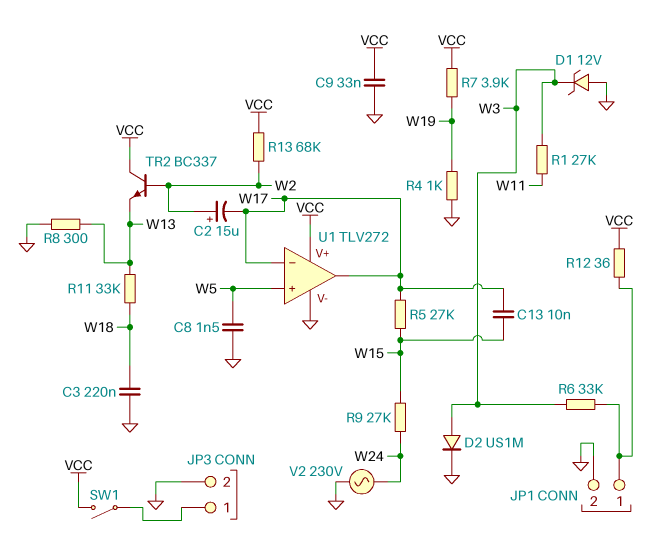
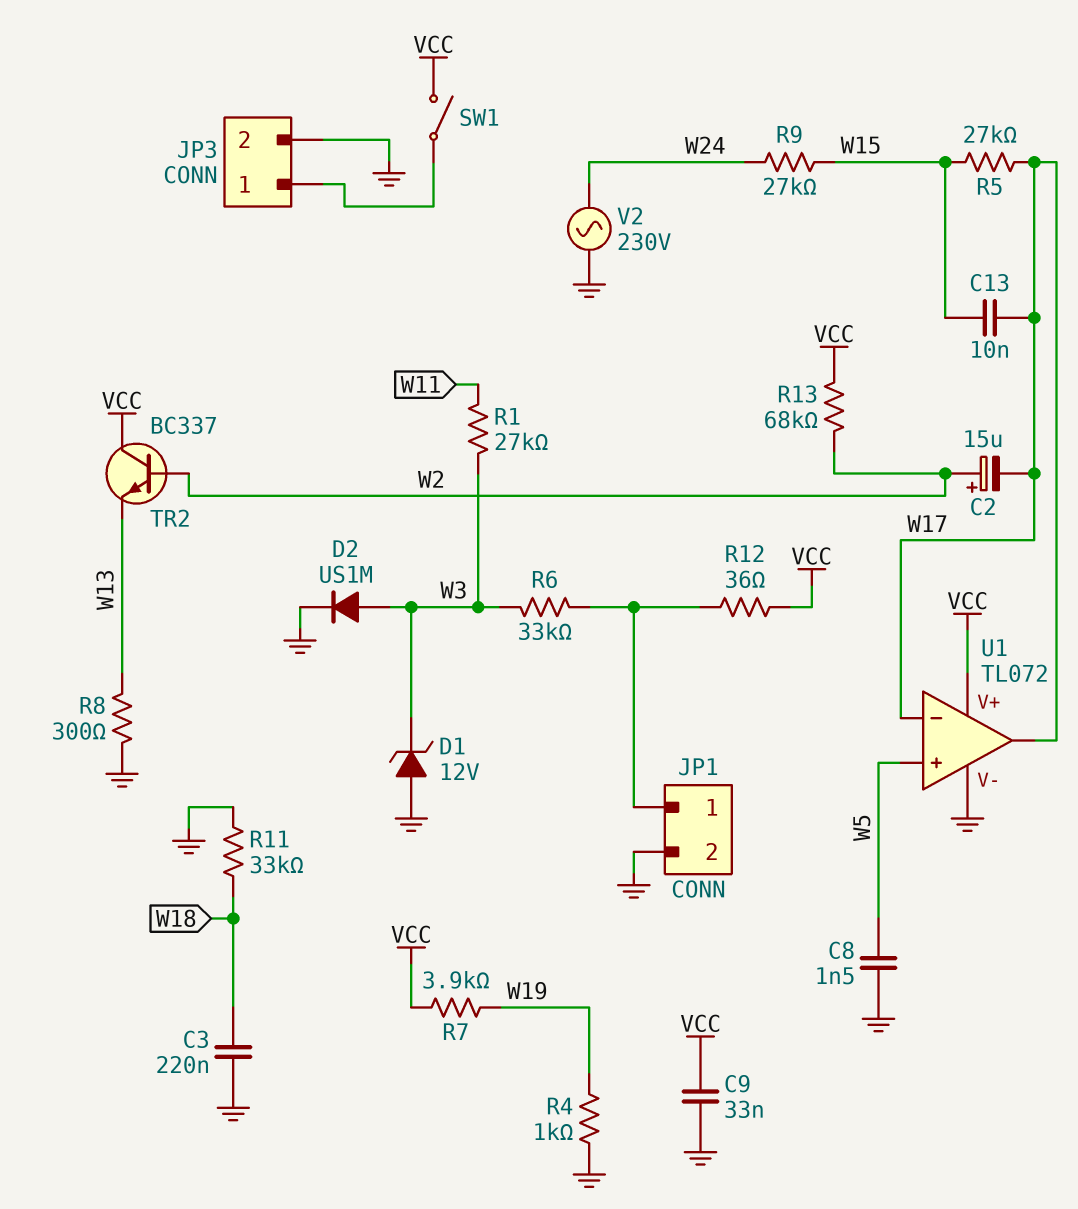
R11: 33k (W13, W18) -> 33k (GND, W18)
U1: TLV272 -> TL072

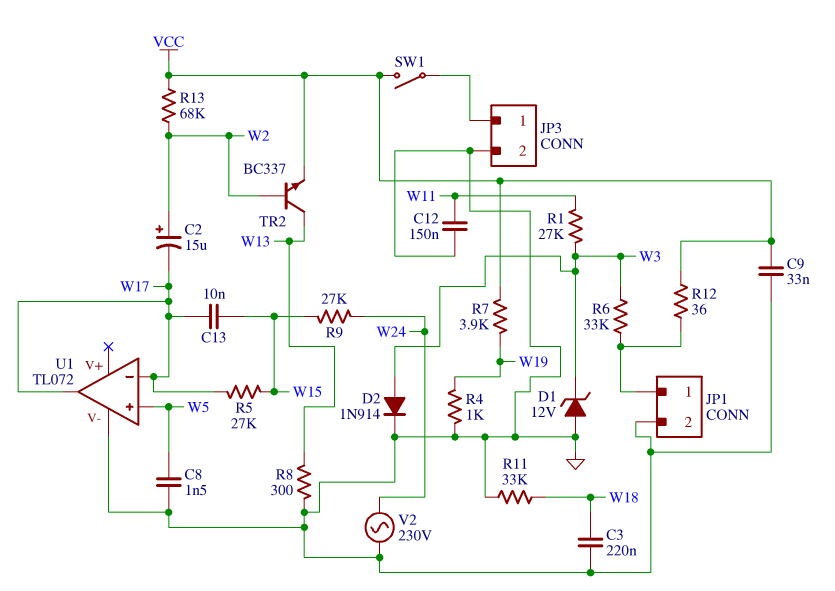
C12: none -> 150nF (GND, W11)
D2: diode US1M (A W3, K GND) -> diode 1N914 (A W3, K GND)
TR2: NPN BC337 (B W2, C VCC, E W13) -> NPN BC337 (B W2, C W13, E VCC)
U1 pin V+: VCC -> none

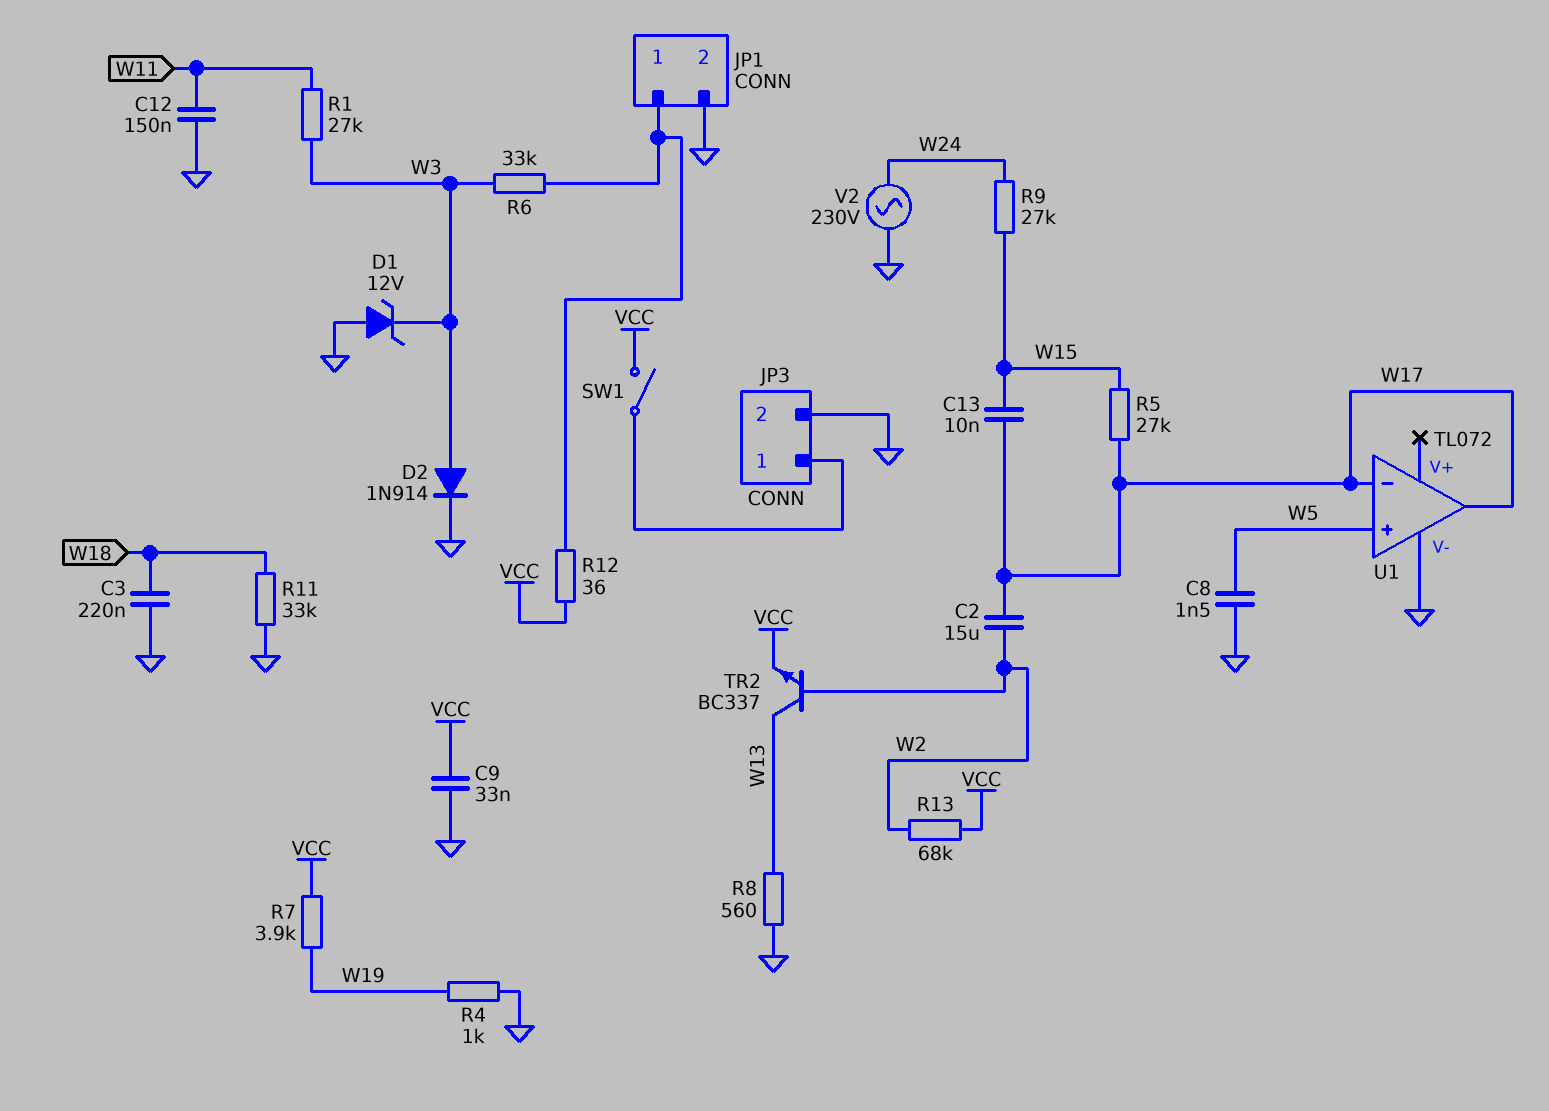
C2: 15uF (plus W2, minus W17) -> 15uF (W2, W17)
R8: 300 (GND, W13) -> 560 (GND, W13)

